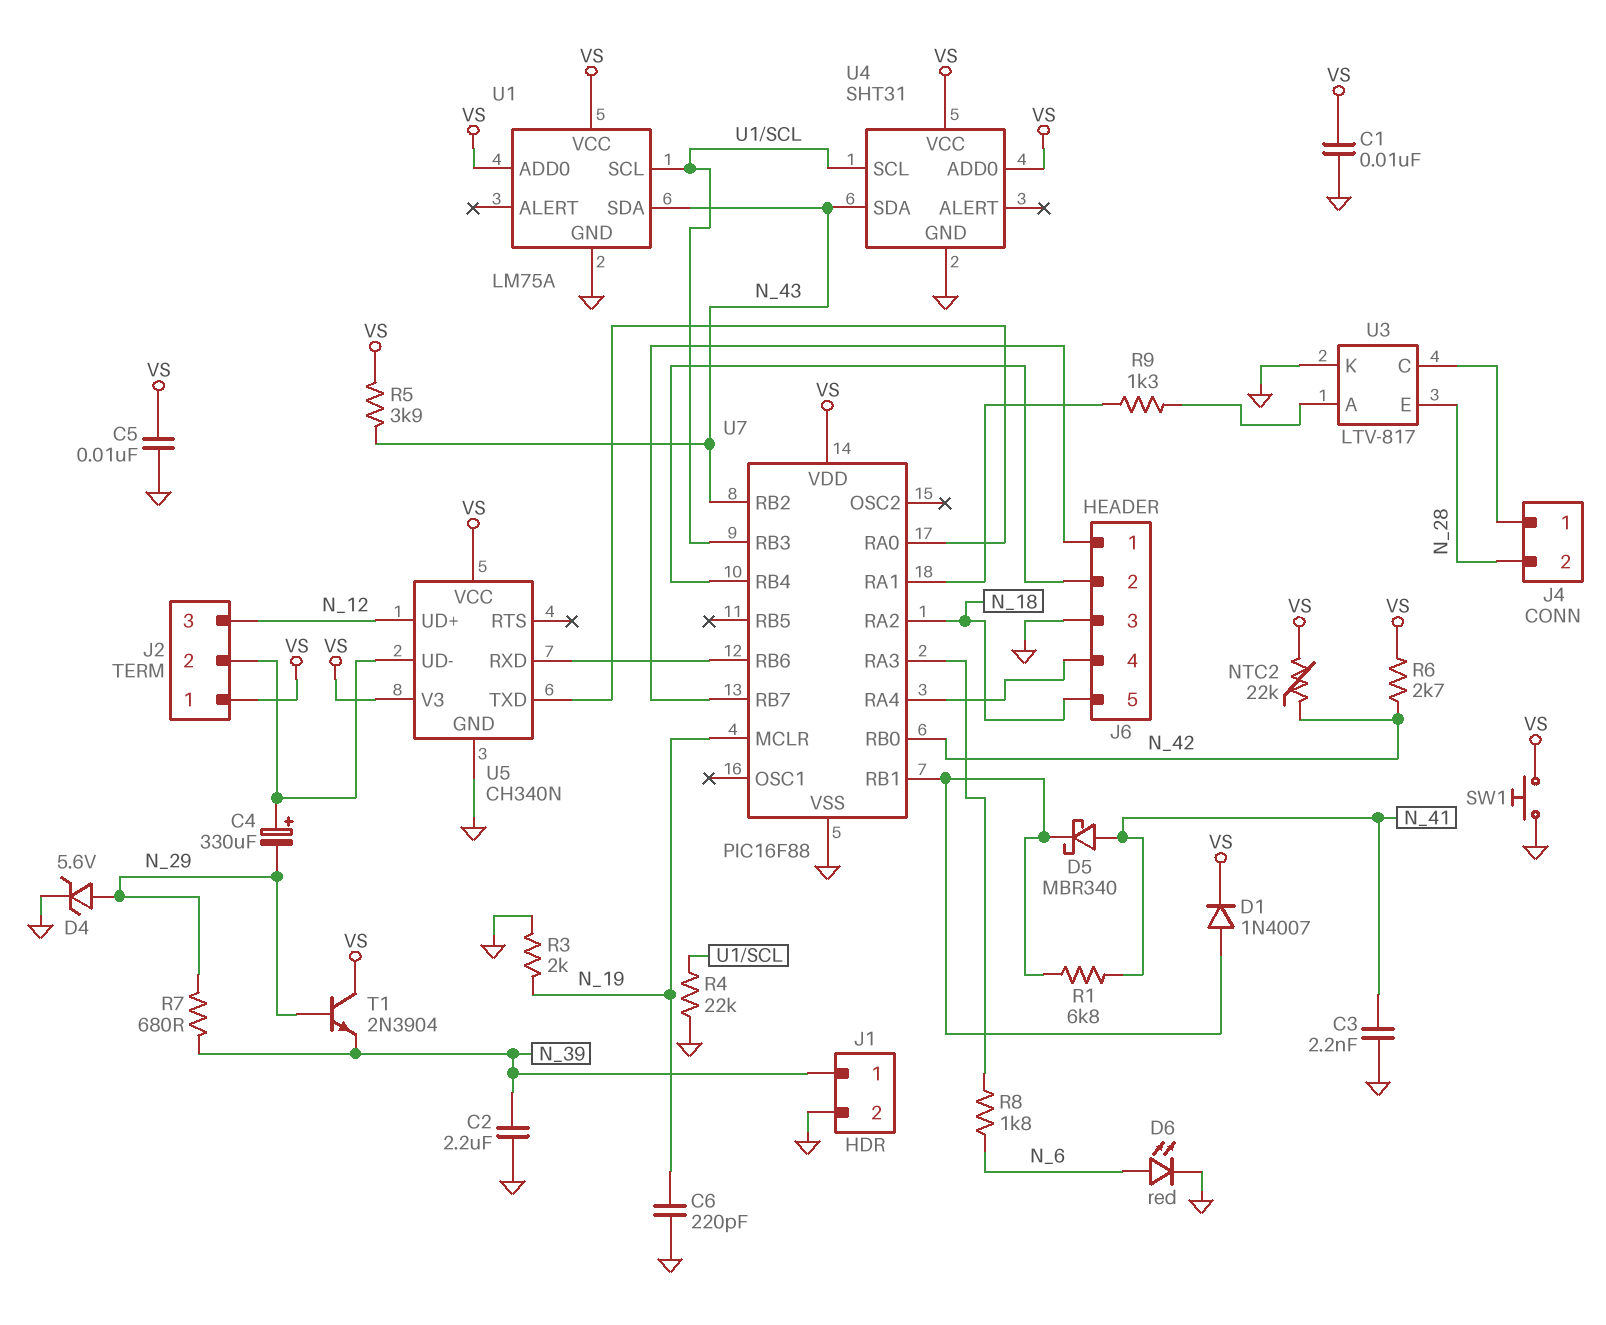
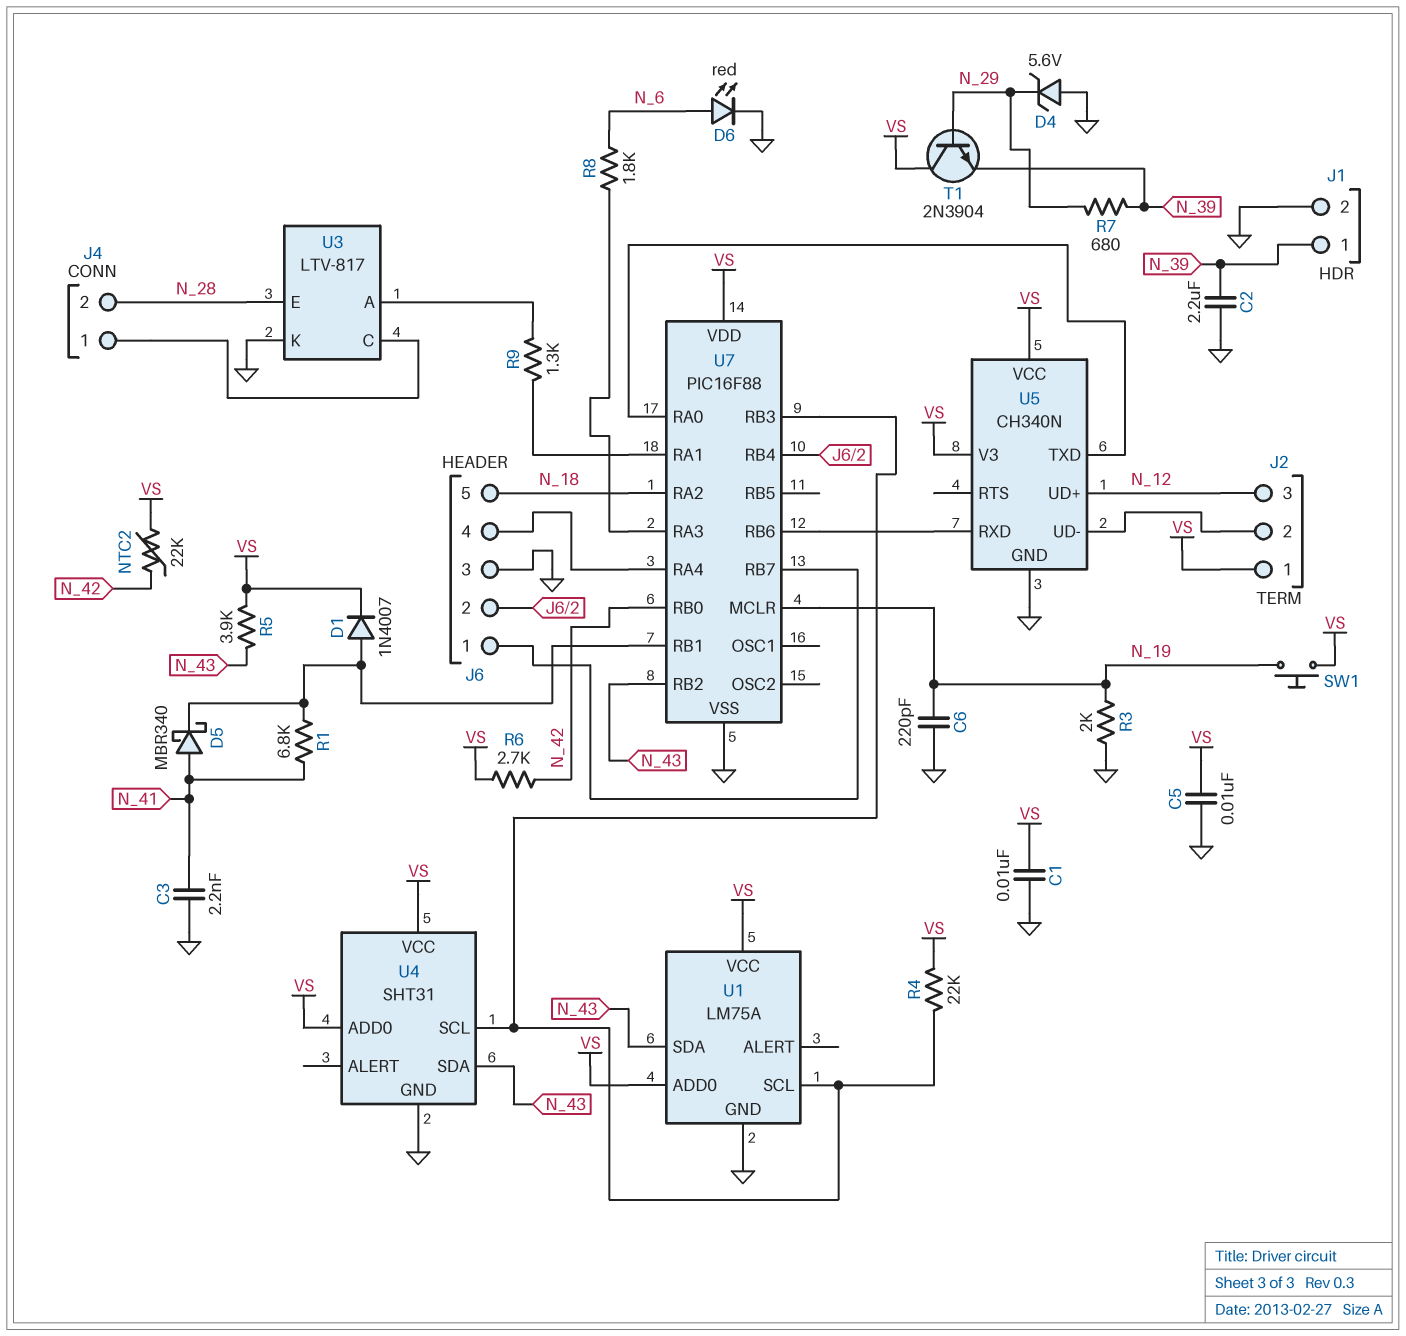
C4: 330uF (plus J2/2, minus N_29) -> none
D4: zener 5.6V (A N_29, K GND) -> zener 5.6V (A GND, K N_29)
R4: 22k (GND, U1/SCL) -> 22k (U1/SCL, VS)
SW1: button (GND, VS) -> button (N_19, VS)

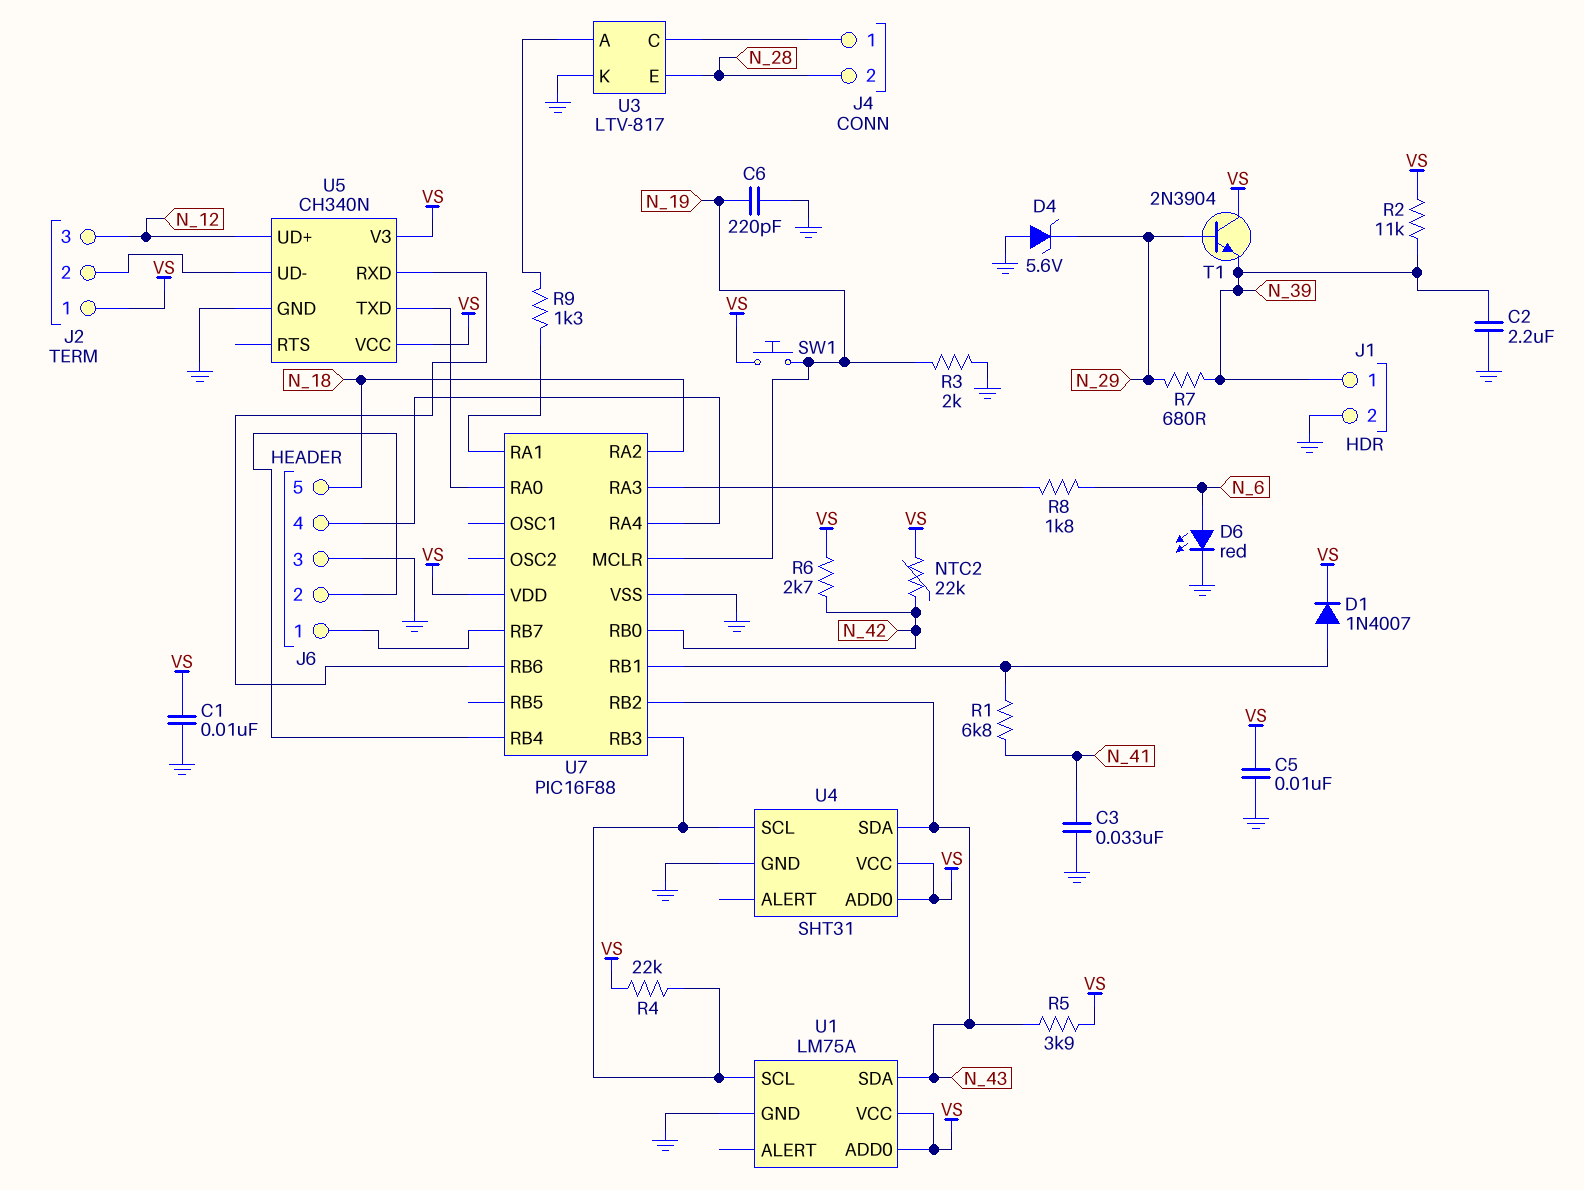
C3: 2.2nF (GND, N_41) -> 33nF (GND, N_41)
D5: schottky MBR340 (A N_41, K U7/RB1) -> none
R2: none -> 11k (N_39, VS)

